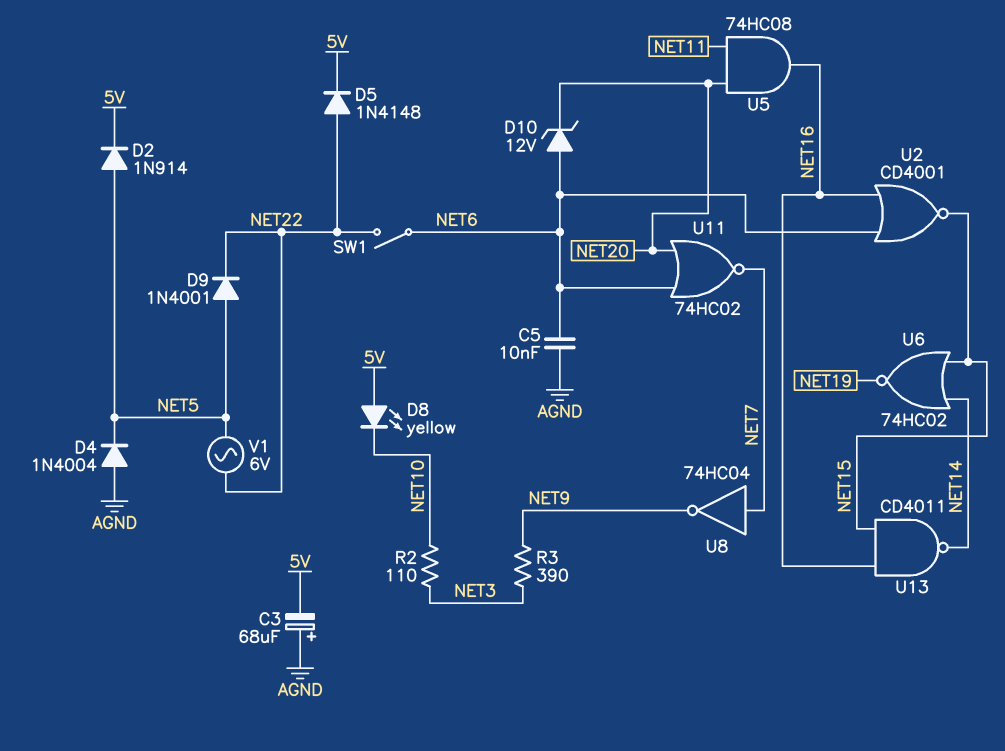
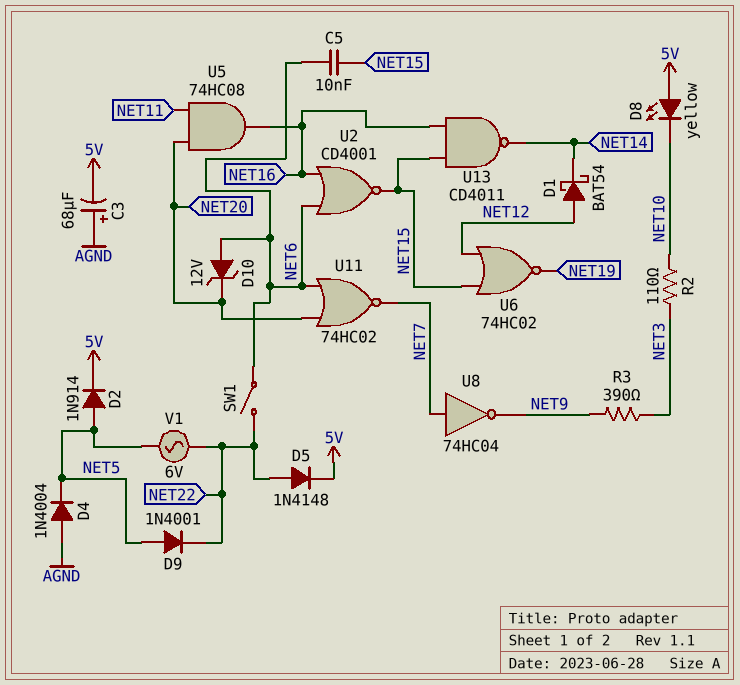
C5: 10nF (AGND, NET6) -> 10nF (NET6, NET15)
D1: none -> schottky BAT54 (A NET12, K NET14)
U6: NOR 74HC02 (in NET14, in NET15, out NET19) -> NOR 74HC02 (in NET12, in NET15, out NET19)

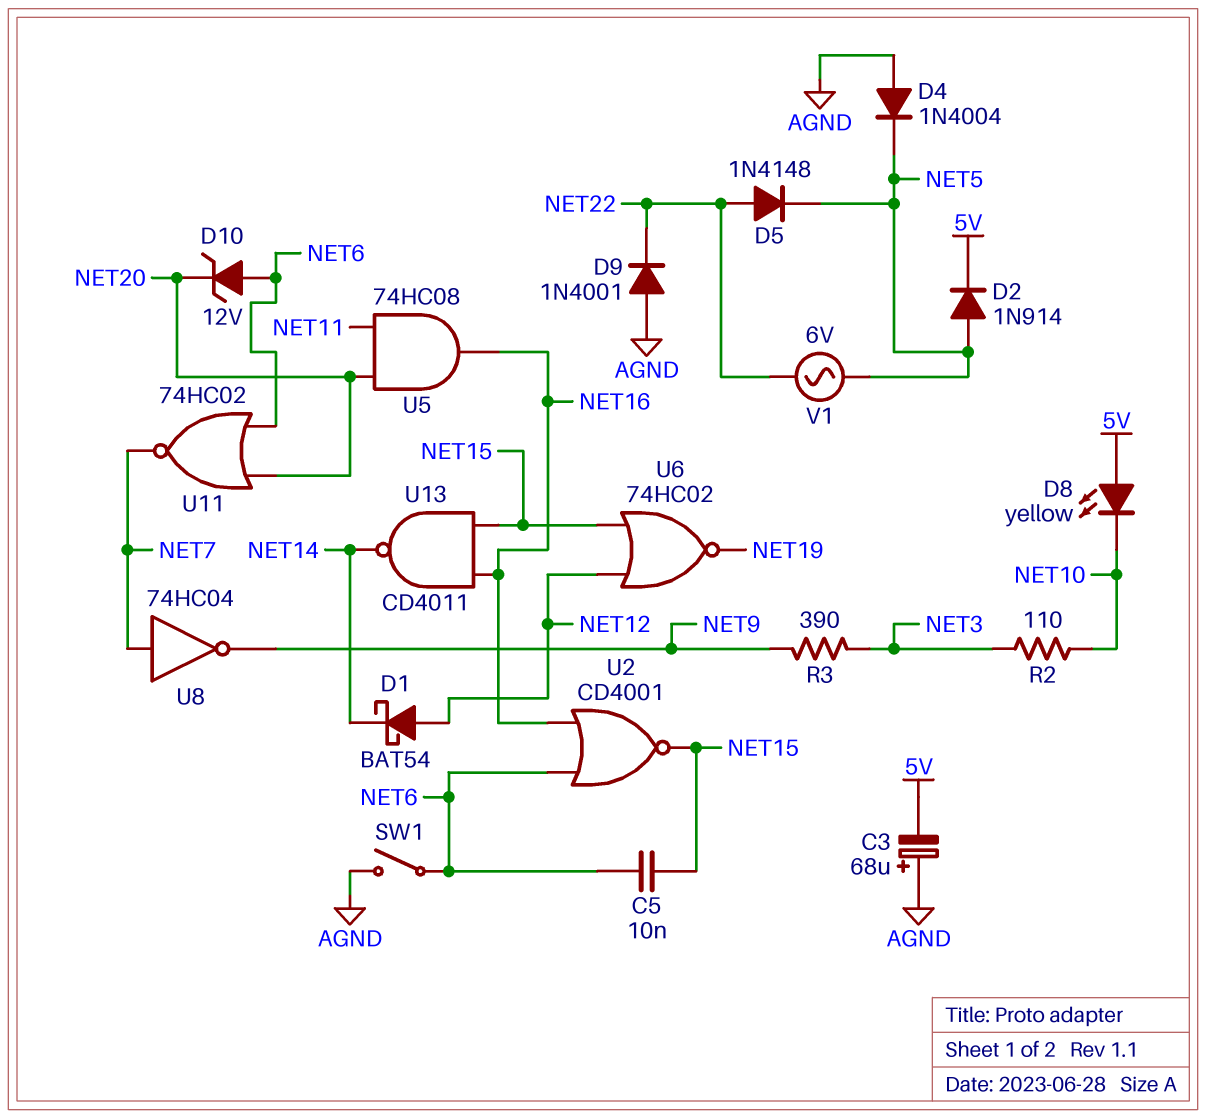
D5: diode 1N4148 (A NET22, K 5V) -> diode 1N4148 (A NET22, K NET5)
D9: diode 1N4001 (A NET5, K NET22) -> diode 1N4001 (A AGND, K NET22)
SW1: switch (NET6, NET22) -> switch (AGND, NET6)

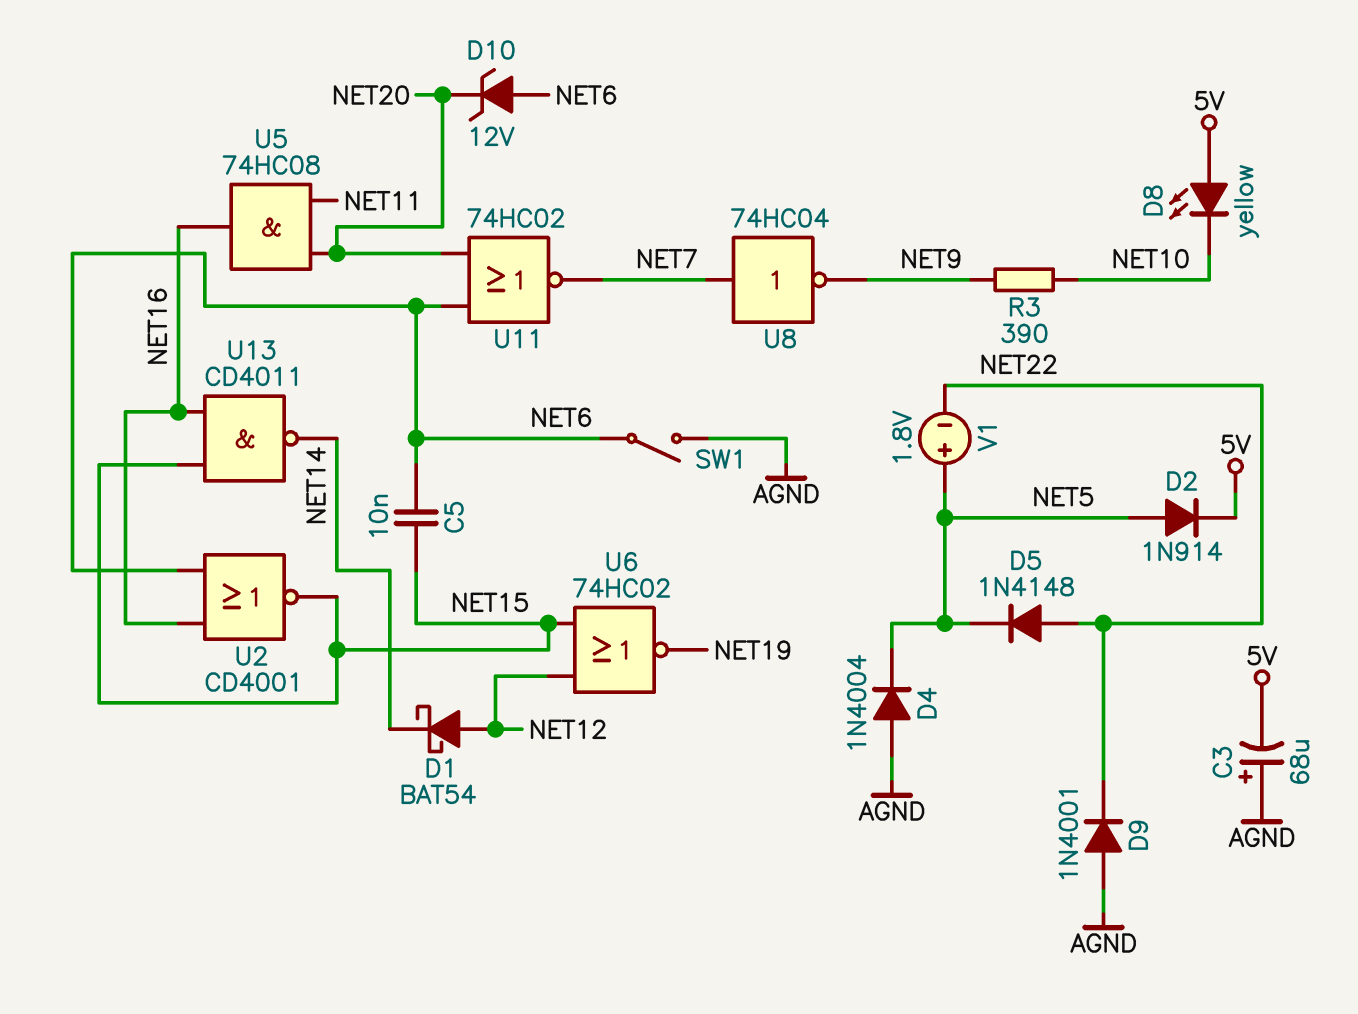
R2: 110 (NET3, NET10) -> none
R3: 390 (NET3, NET9) -> 390 (NET9, NET10)
V1: AC 6V (NET5, NET22) -> 1.8V (plus NET5, minus NET22)

